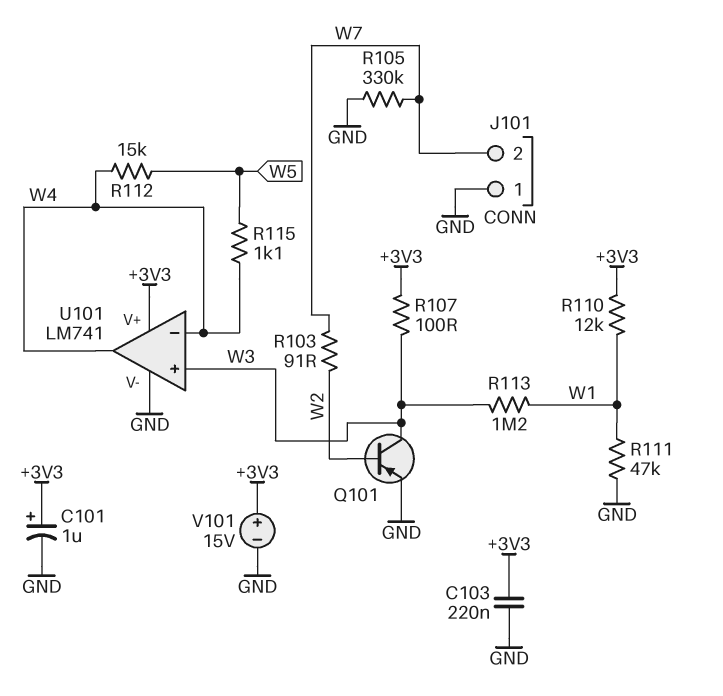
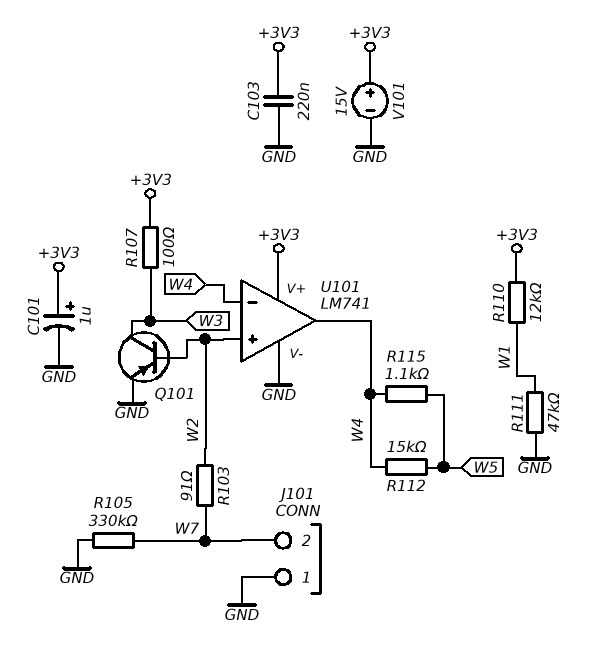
R113: 1.2M (W1, W3) -> none
U101 pin in+: W3 -> W2

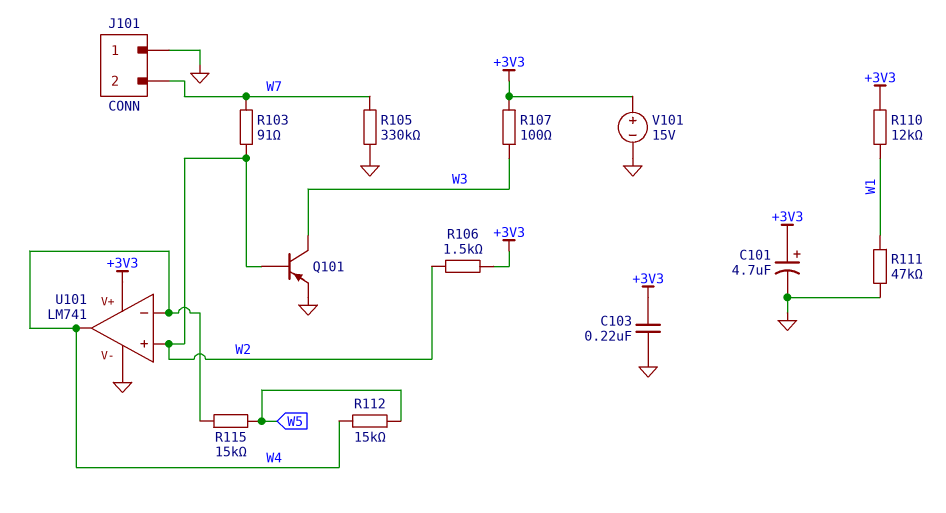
C101: 1uF (plus +3V3, minus GND) -> 4.7uF (plus +3V3, minus GND)
R106: none -> 1.5k (+3V3, W2)
R115: 1.1k (W4, W5) -> 15k (W4, W5)

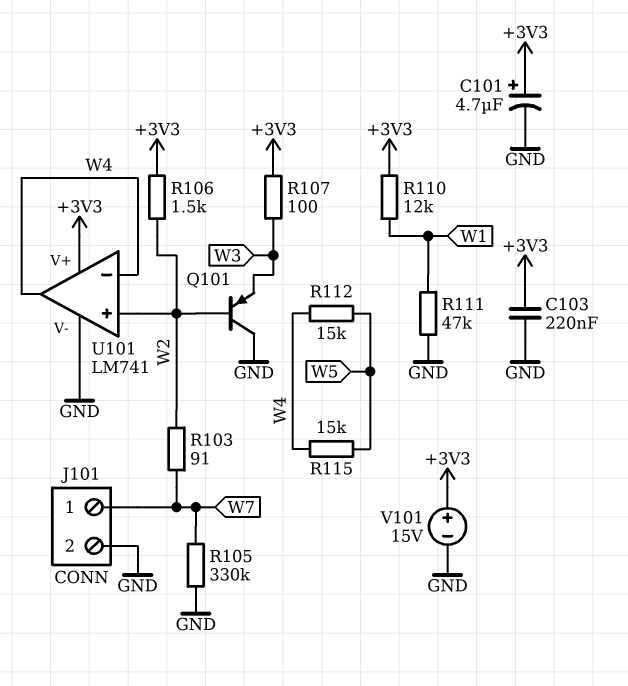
J101 pin 1: GND -> W7
J101 pin 2: W7 -> GND
Q101: PNP (B W2, C W3, E GND) -> PNP (B W2, C GND, E W3)

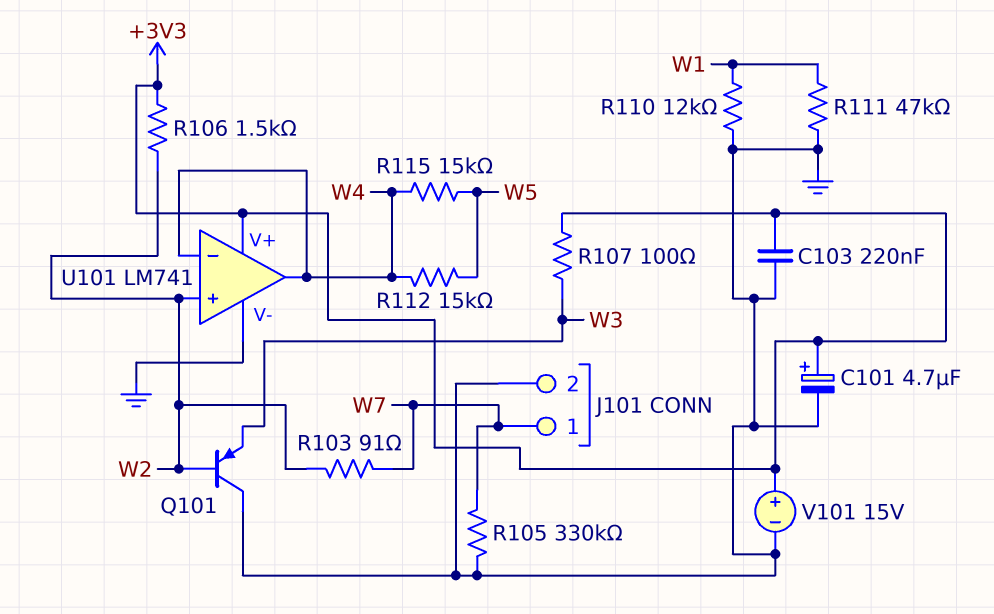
R110: 12k (+3V3, W1) -> 12k (GND, W1)

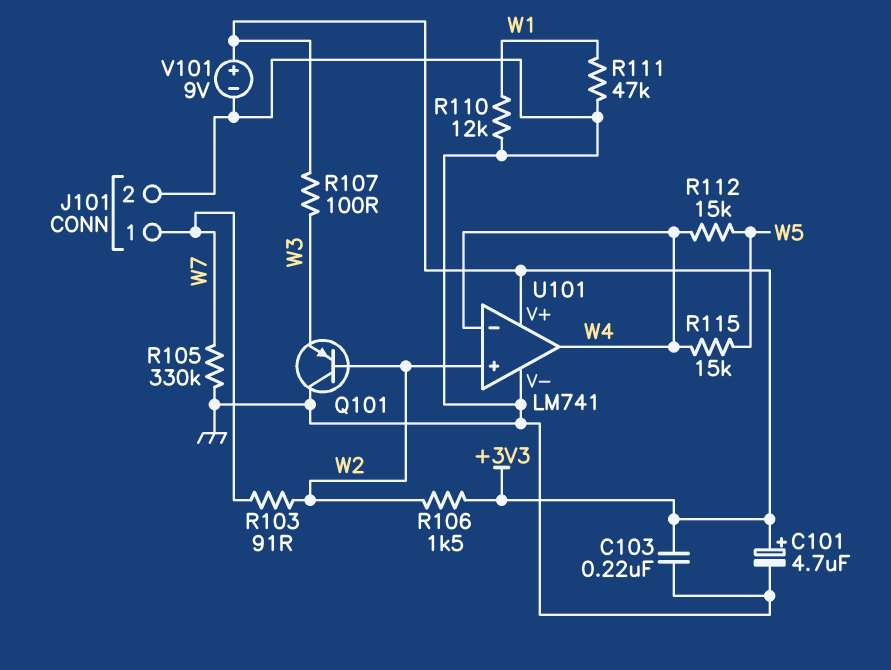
V101: 15V (plus +3V3, minus GND) -> 9V (plus +3V3, minus GND)

